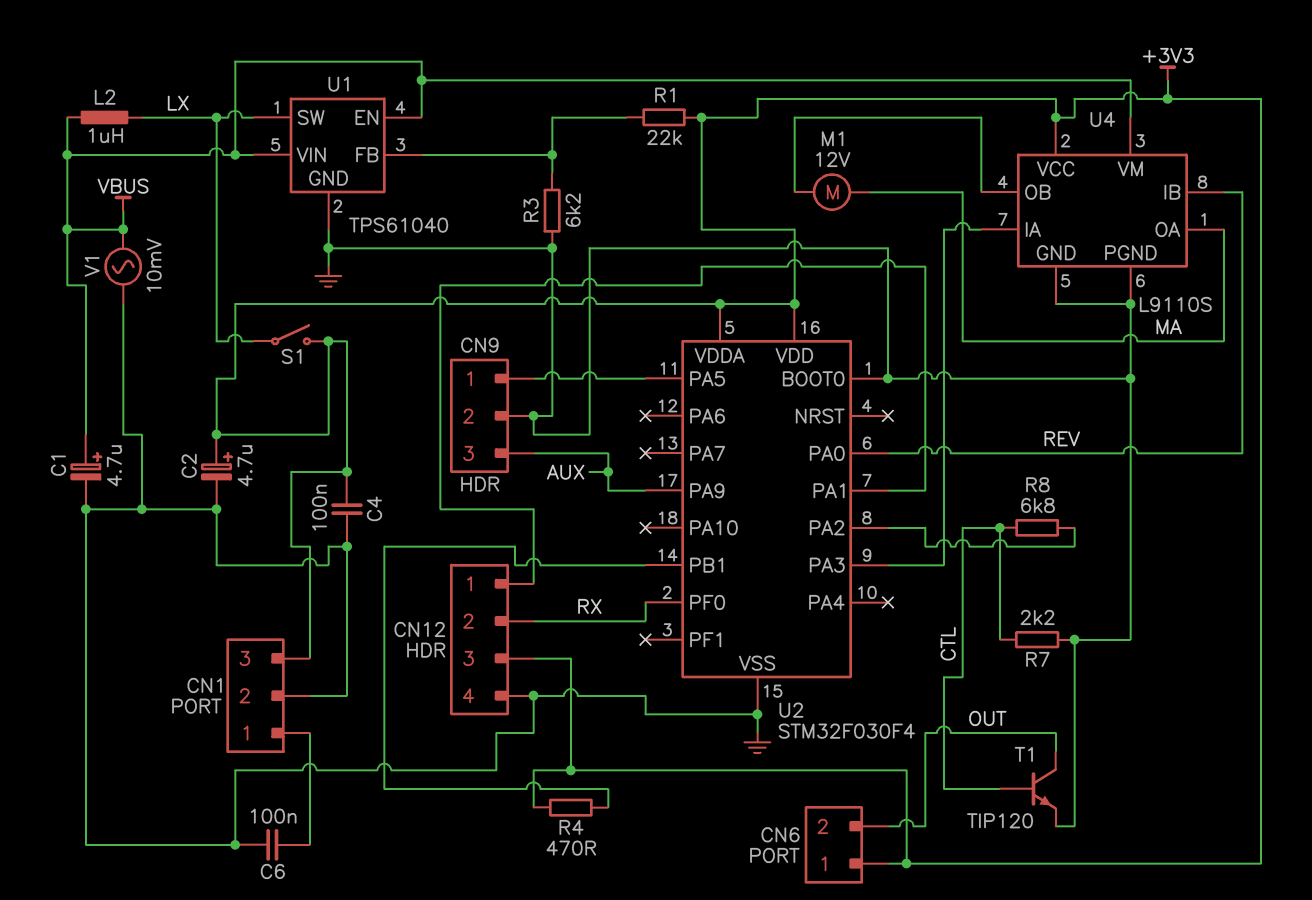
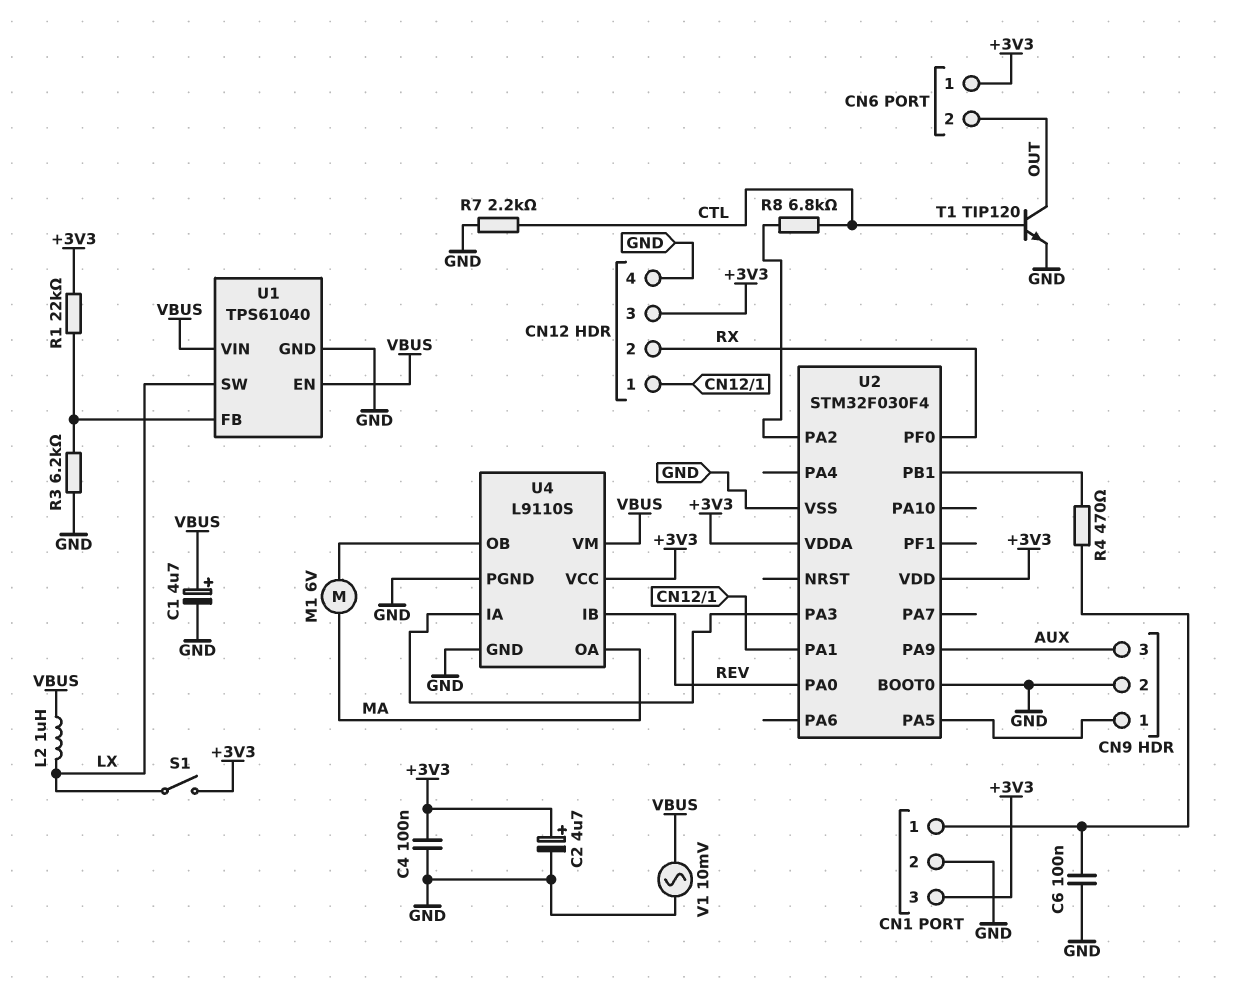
M1: motor 12V (MA, U4/OB) -> motor 6V (MA, U4/OB)
R4: 470 (+3V3, U2/PB1) -> 470 (CN1/1, U2/PB1)

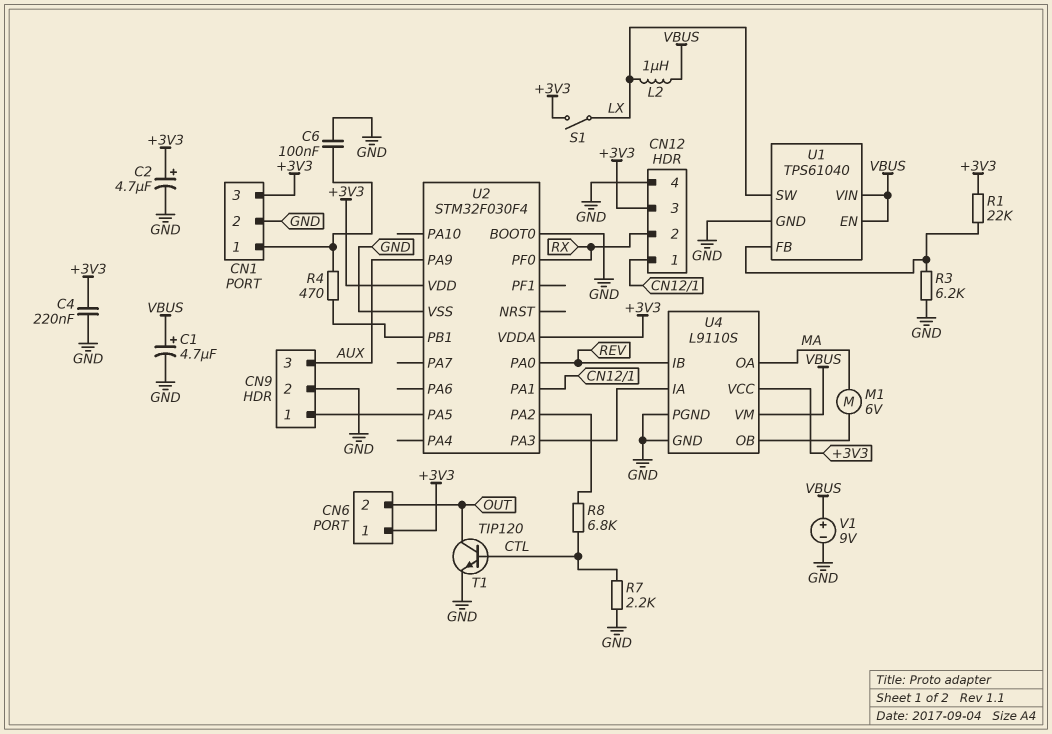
C4: 100nF (+3V3, GND) -> 220nF (+3V3, GND)
V1: AC 10mV (GND, VBUS) -> 9V (plus VBUS, minus GND)

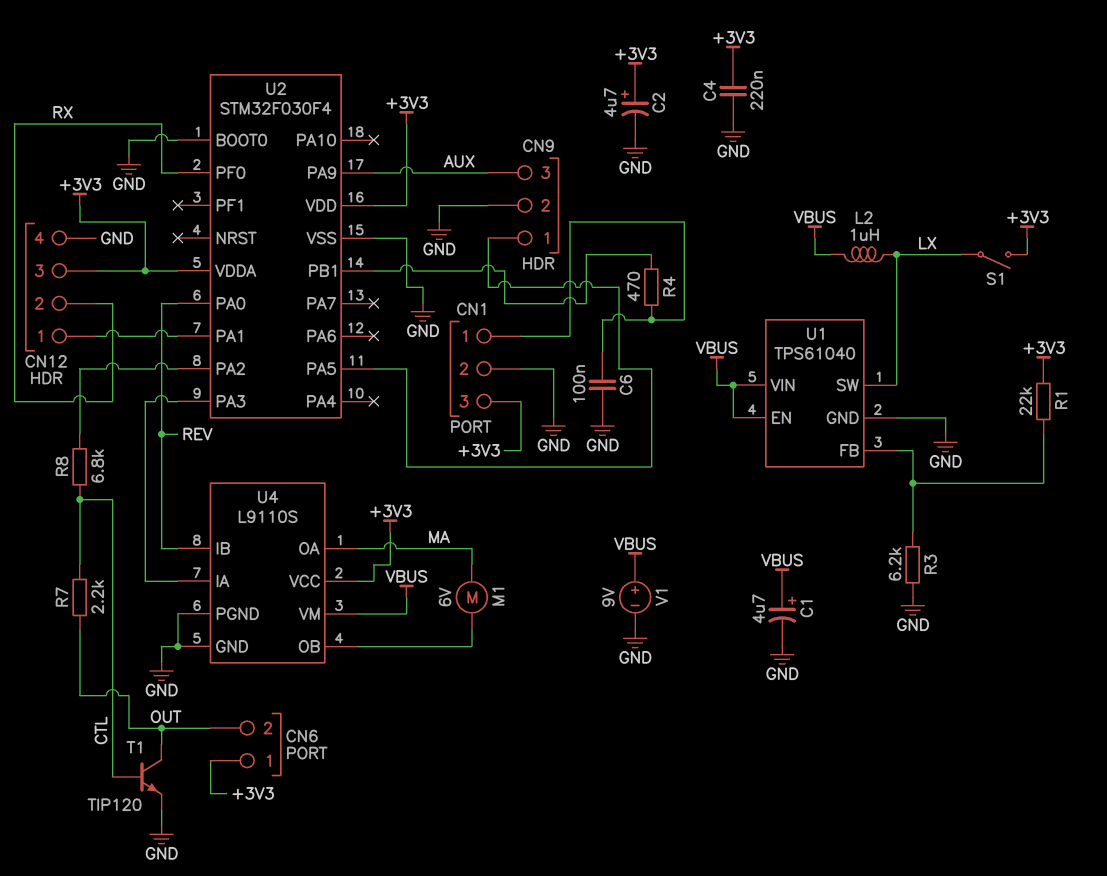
R7: 2.2k (CTL, GND) -> 2.2k (CTL, OUT)

